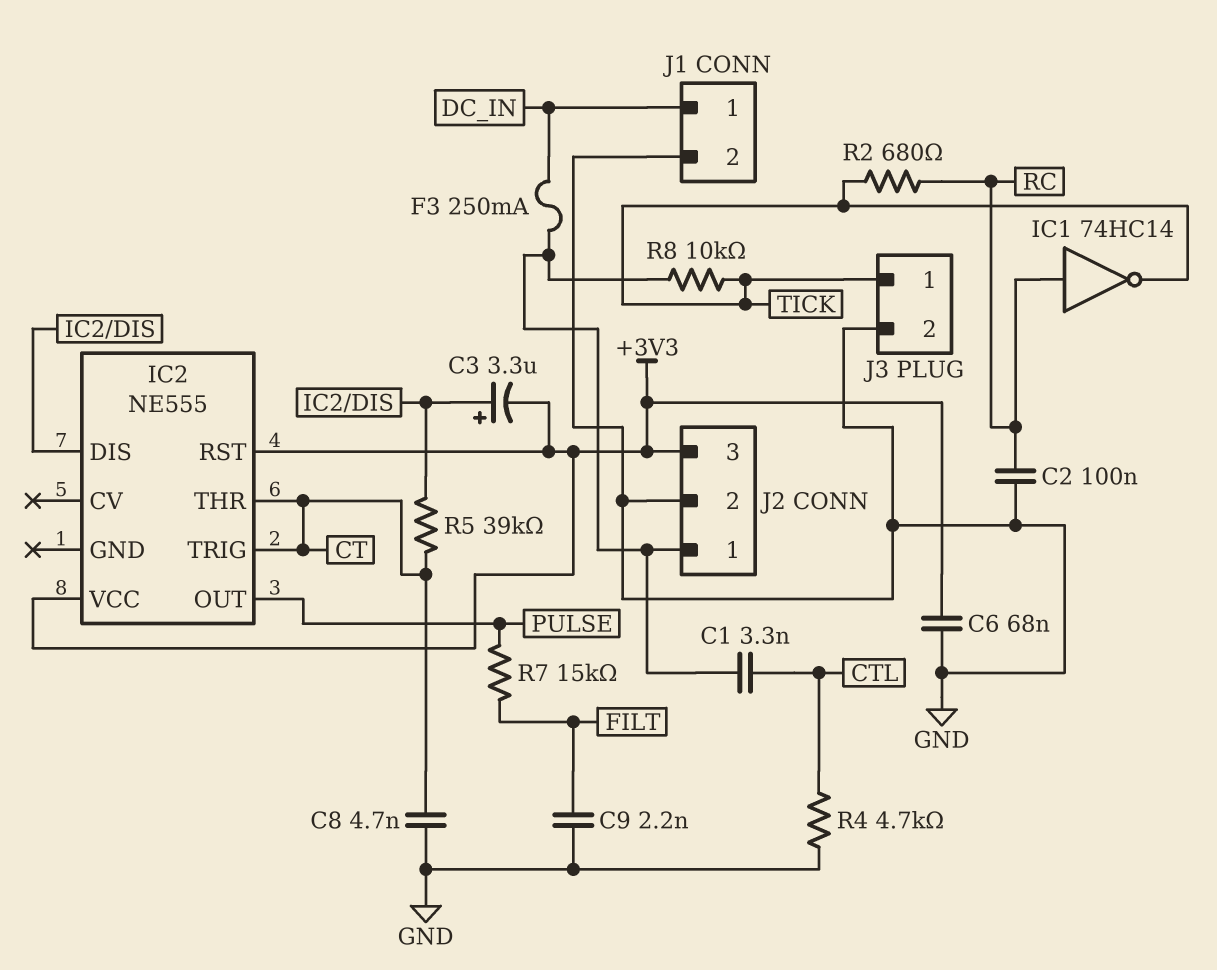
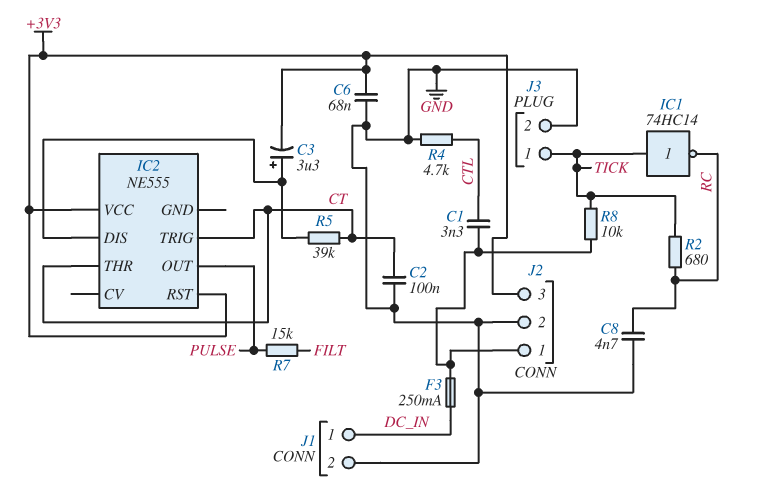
C2: 100nF (GND, RC) -> 100nF (CT, GND)
C8: 4.7nF (CT, GND) -> 4.7nF (GND, RC)
C9: 2.2nF (FILT, GND) -> none
IC1: NOT 74HC14 (in RC, out TICK) -> NOT 74HC14 (in TICK, out RC)

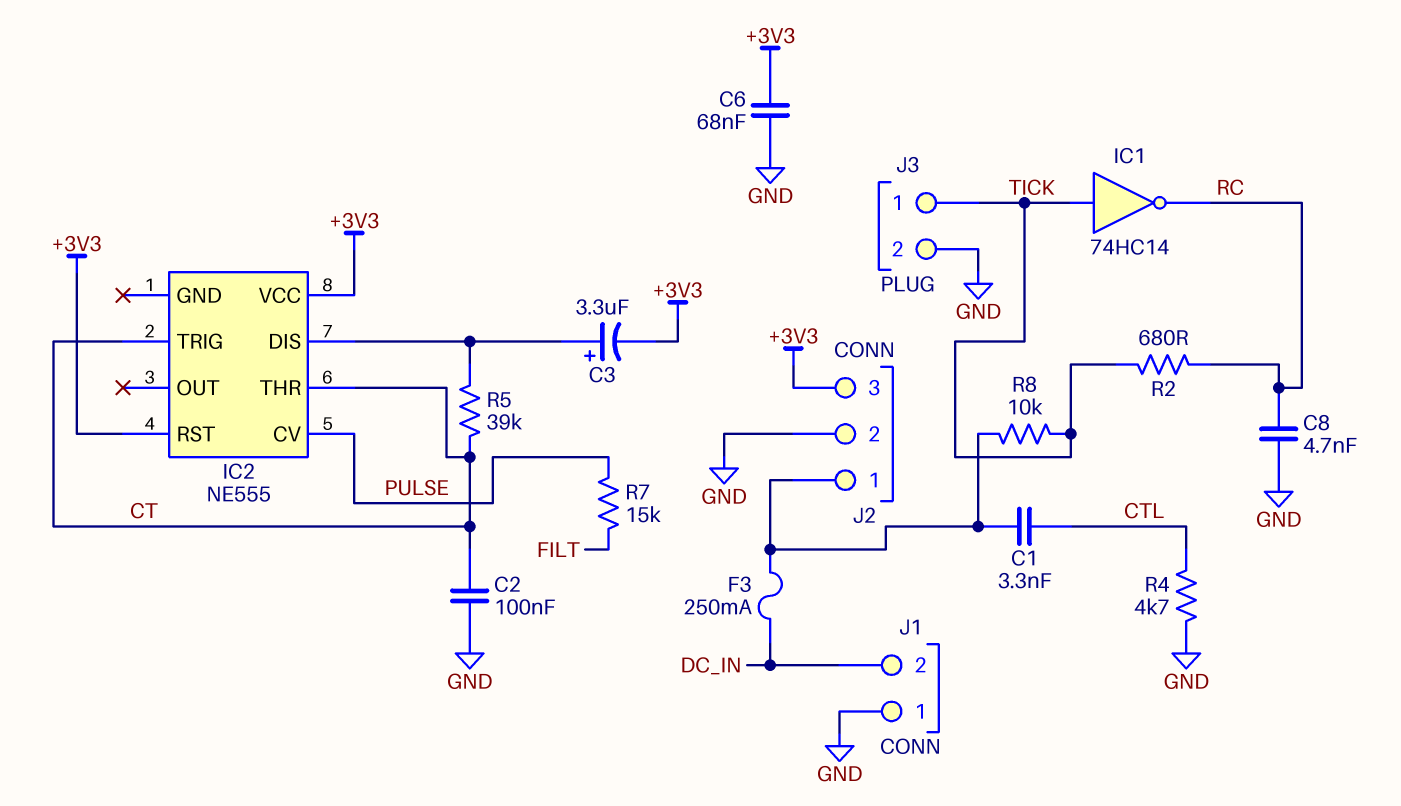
IC2 pin CV: none -> PULSE
IC2 pin OUT: PULSE -> none
J1 pin 1: DC_IN -> GND
J1 pin 2: GND -> DC_IN

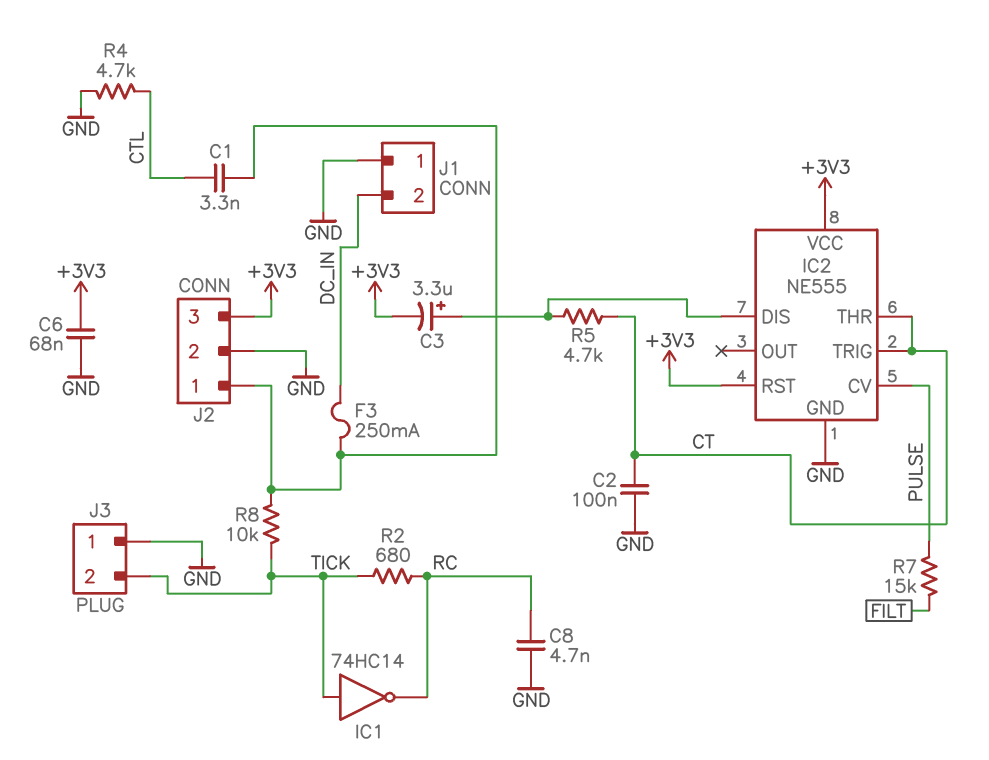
IC2 pin GND: none -> GND
J3 pin 1: TICK -> GND
J3 pin 2: GND -> TICK
R5: 39k (CT, IC2/DIS) -> 4.7k (CT, IC2/DIS)

